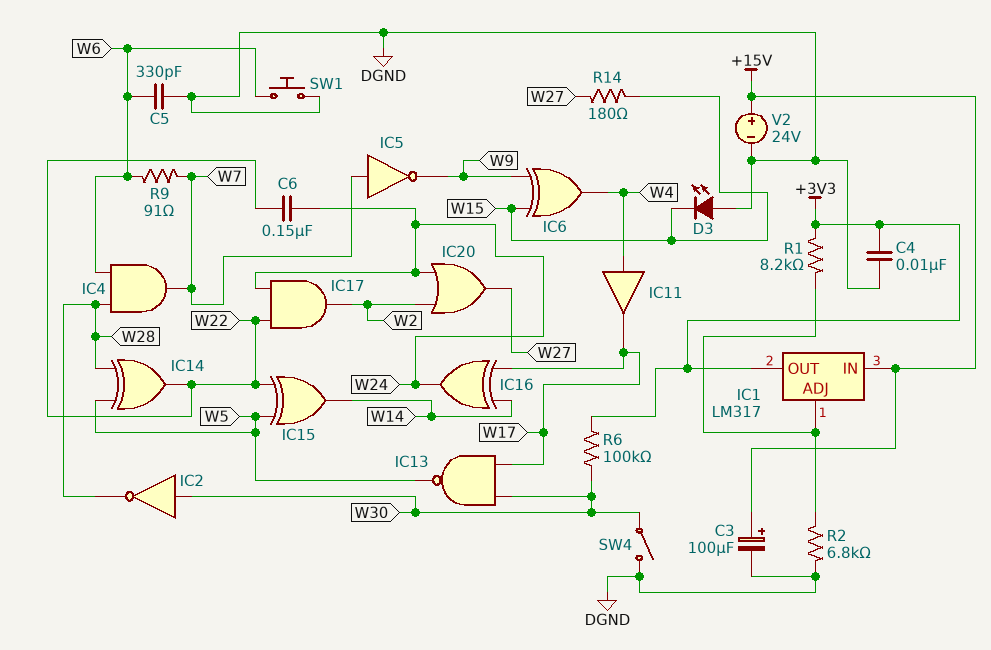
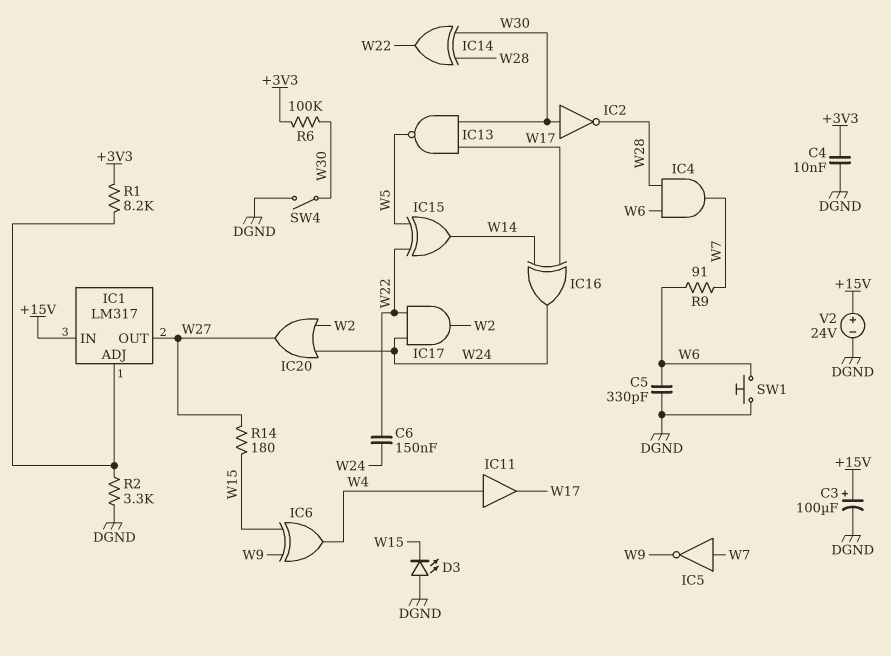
IC1 pin OUT: +3V3 -> W27
IC14: XOR (in W5, in W28, out W22) -> XOR (in W28, in W30, out W22)
R2: 6.8k (DGND, IC1/ADJ) -> 3.3k (DGND, IC1/ADJ)

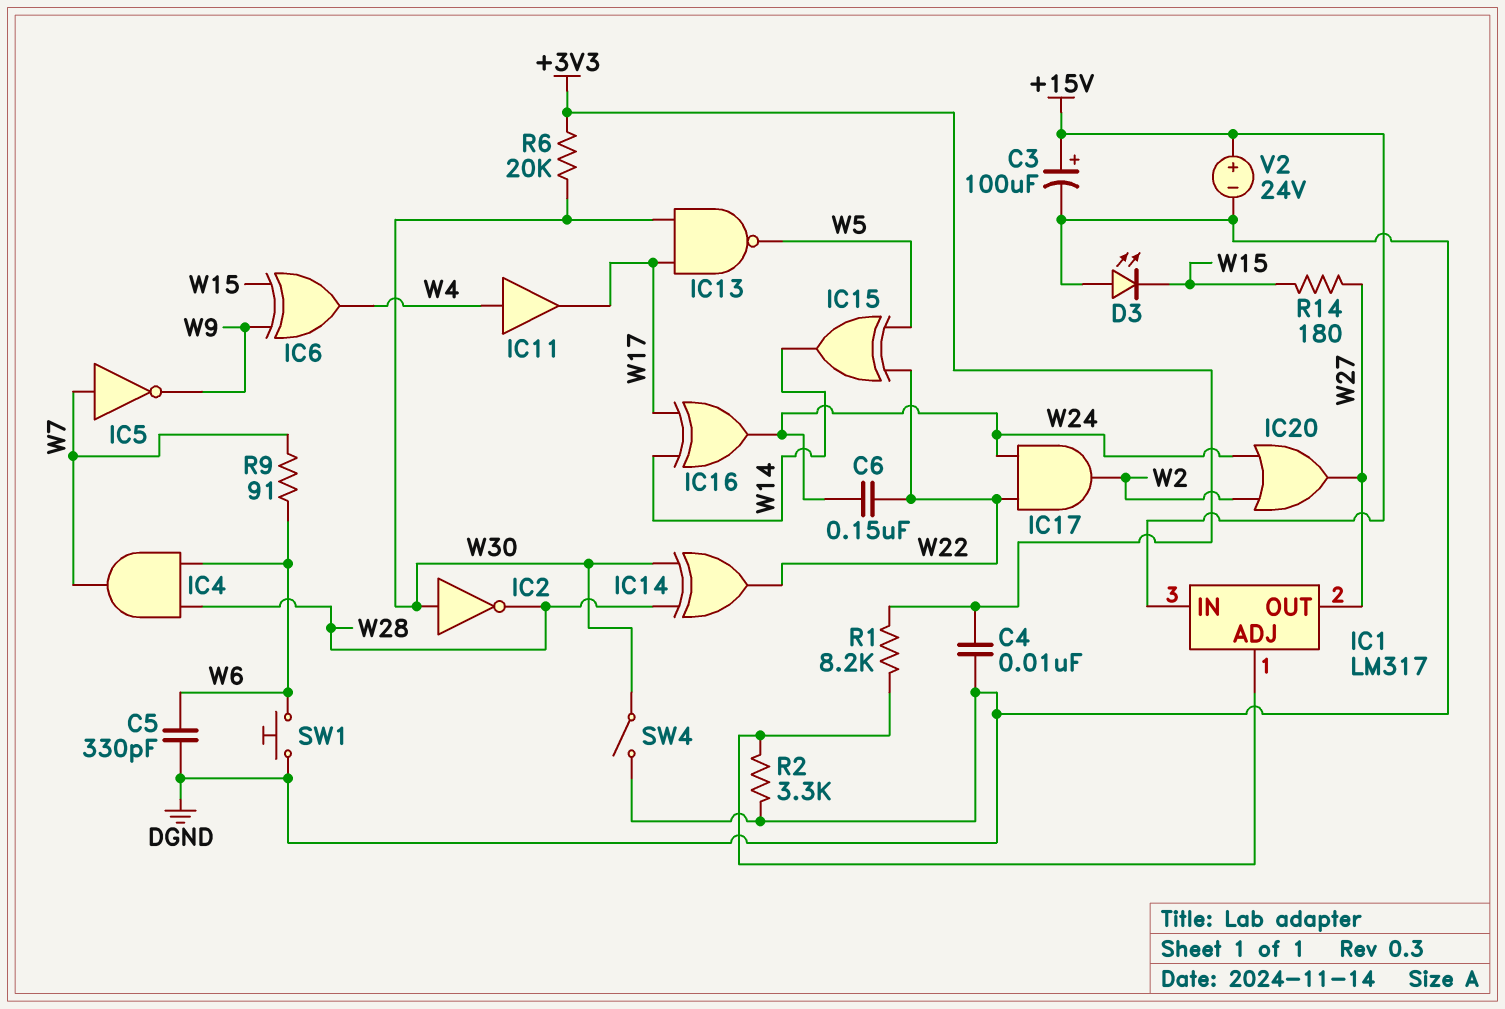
R6: 100k (+3V3, W30) -> 20k (+3V3, W30)

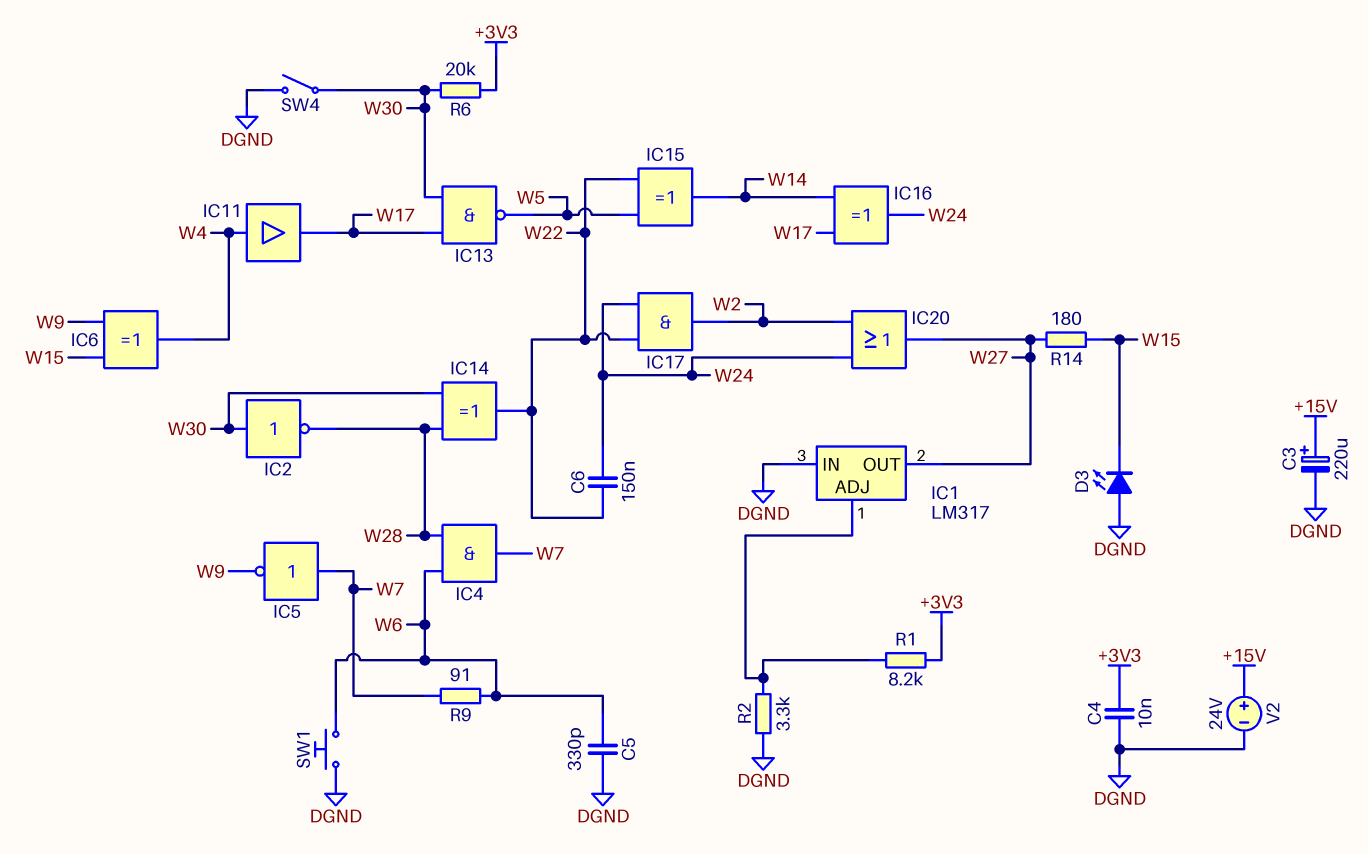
C3: 100uF (plus +15V, minus DGND) -> 220uF (plus +15V, minus DGND)
IC1 pin IN: +15V -> DGND

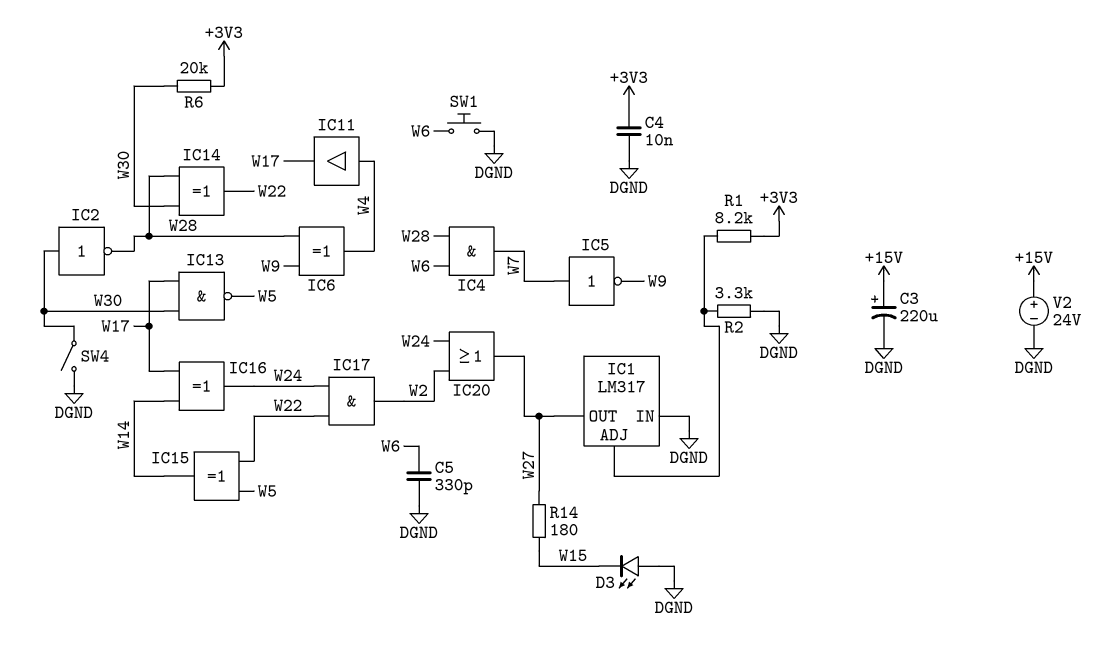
C6: 150nF (W22, W24) -> none
IC6: XOR (in W9, in W15, out W4) -> XOR (in W9, in W28, out W4)
R9: 91 (W6, W7) -> none

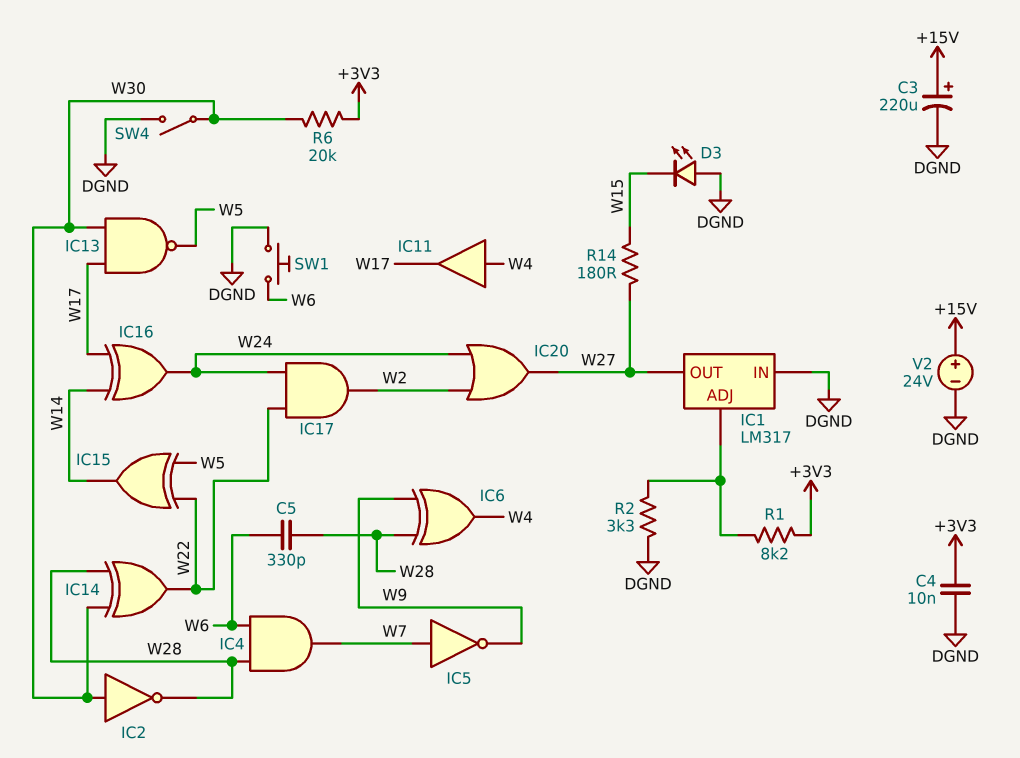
C5: 330pF (DGND, W6) -> 330pF (W6, W28)

